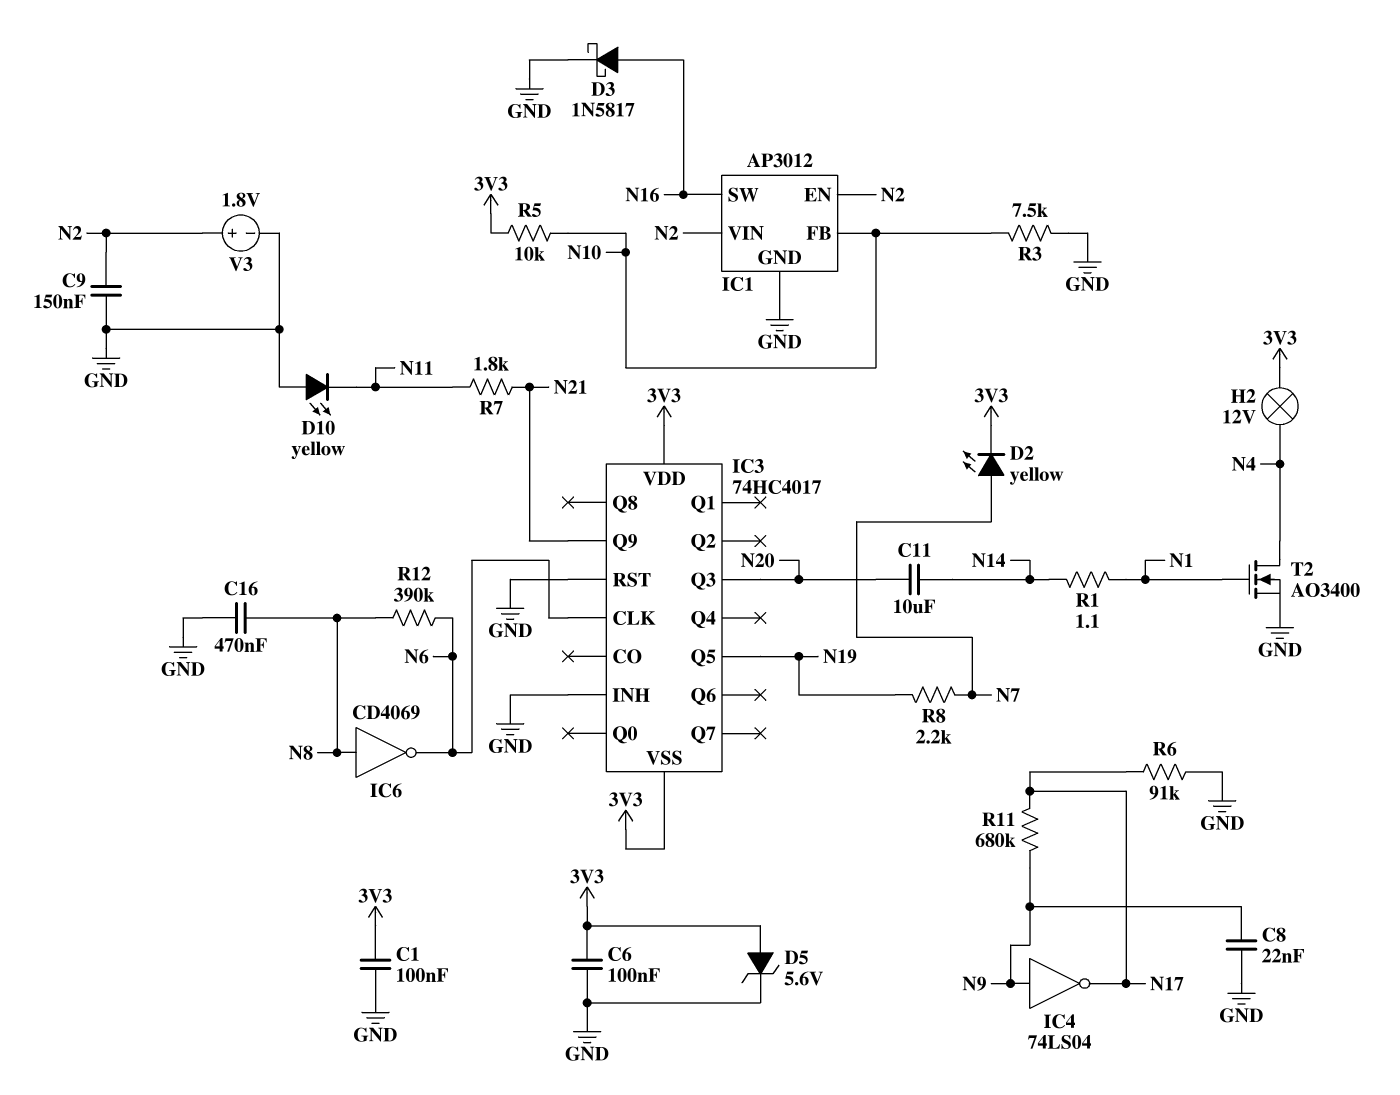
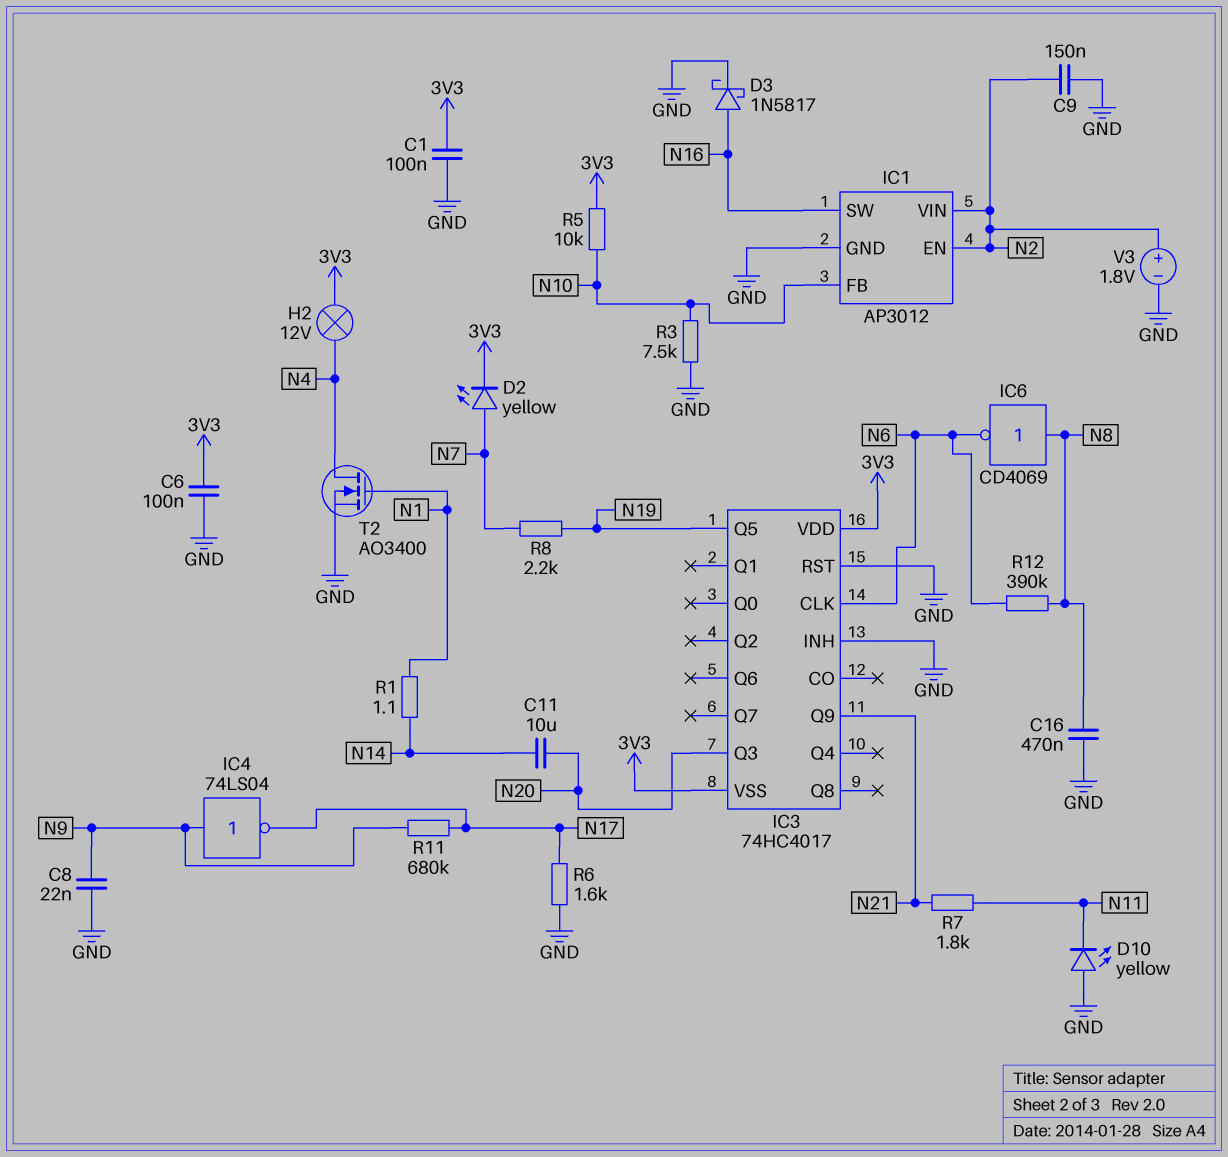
D5: zener 5.6V (A 3V3, K GND) -> none
R6: 91k (GND, N17) -> 1.6k (GND, N17)

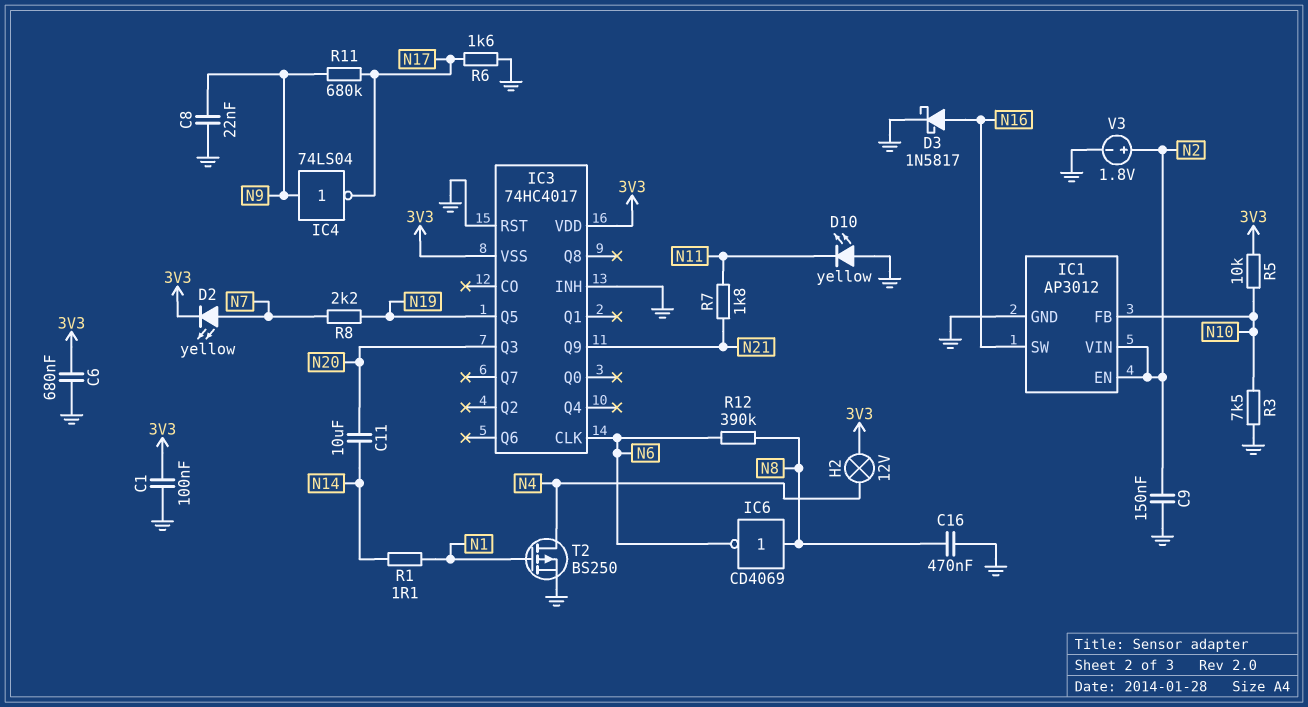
C6: 100nF (3V3, GND) -> 680nF (3V3, GND)
T2: NMOS AO3400 (G N1, D N4, S GND) -> PMOS BS250 (G N1, D N4, S GND)

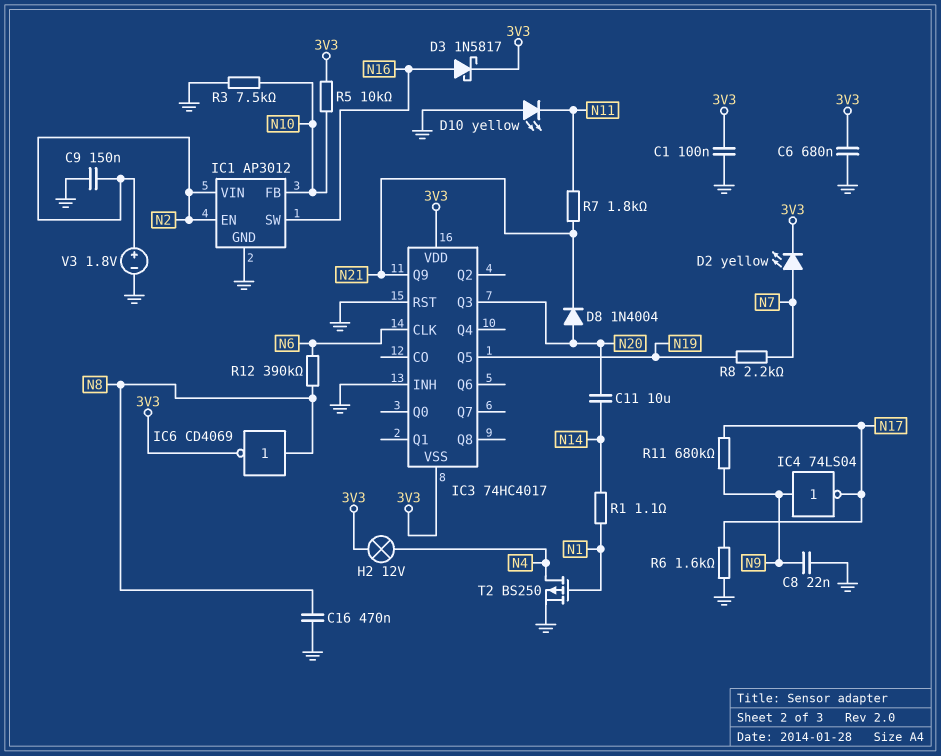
D3: schottky 1N5817 (A N16, K GND) -> schottky 1N5817 (A N16, K 3V3)
D8: none -> diode 1N4004 (A N20, K N21)
IC6: NOT CD4069 (in N8, out N6) -> NOT CD4069 (in N8, out 3V3)

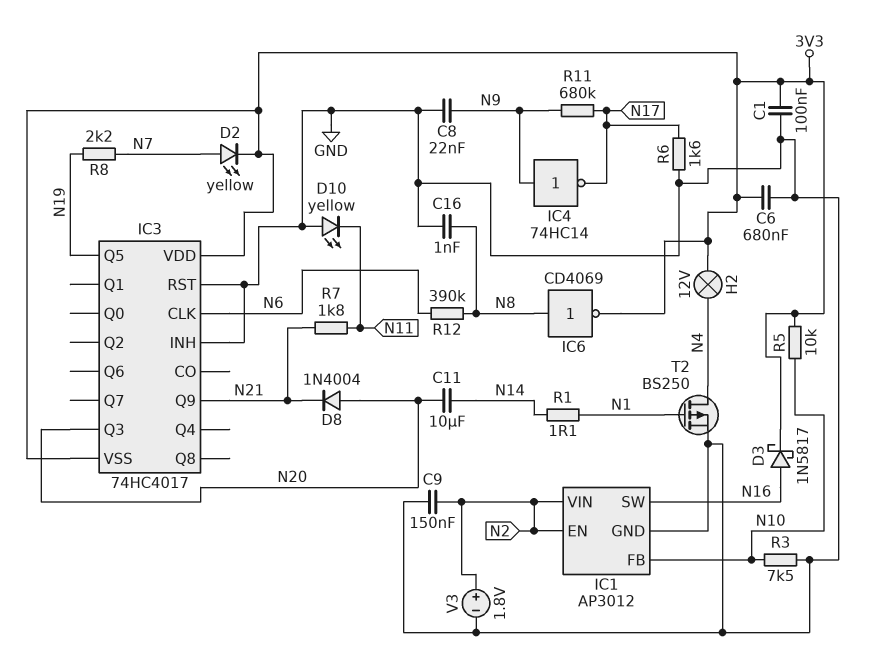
C16: 470nF (GND, N8) -> 1nF (GND, N8)
IC4: NOT 74LS04 (in N9, out N17) -> NOT 74HC14 (in N9, out N17)

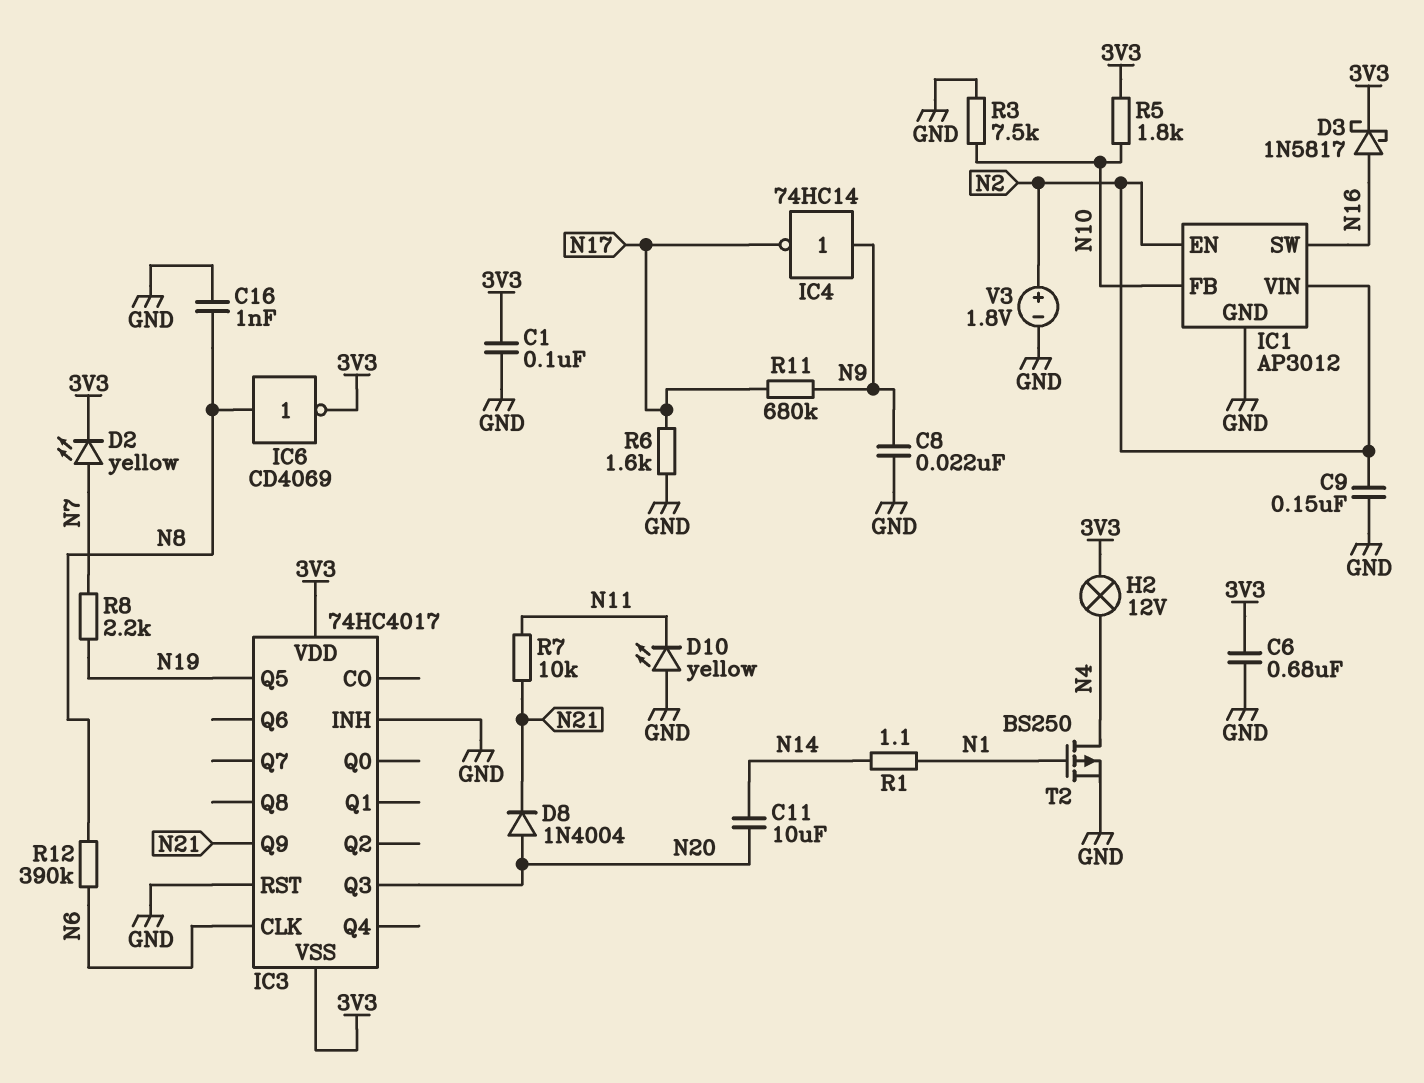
R5: 10k (3V3, N10) -> 1.8k (3V3, N10)
R7: 1.8k (N11, N21) -> 10k (N11, N21)

